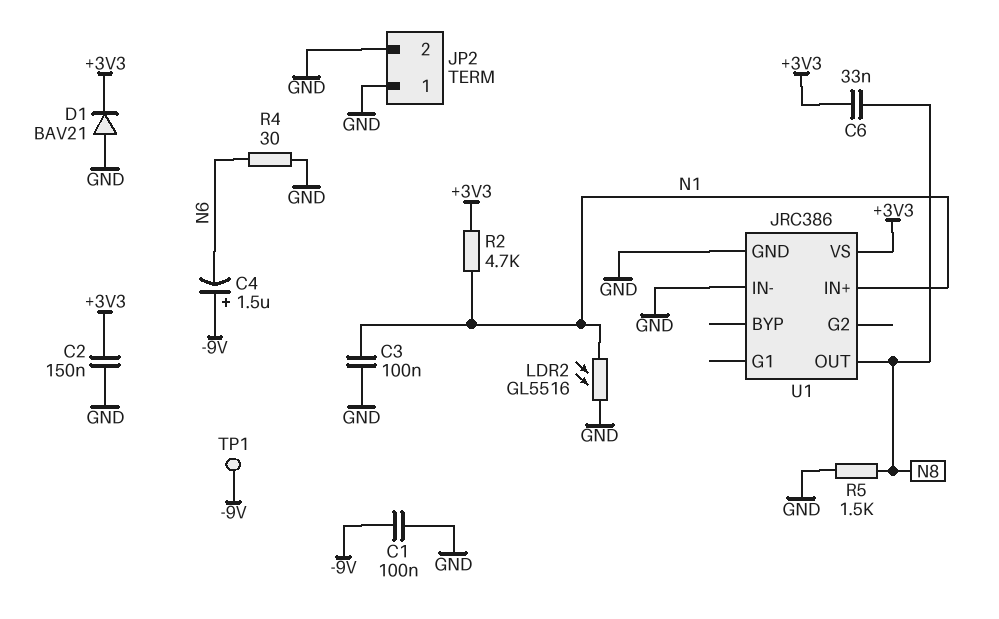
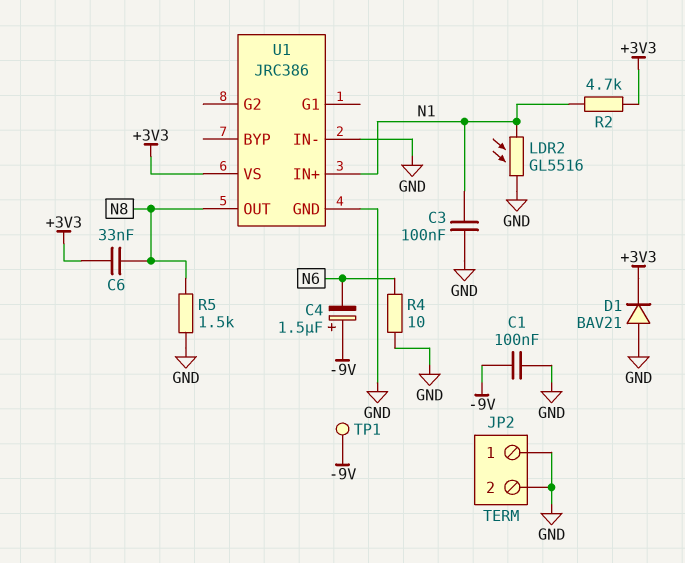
C2: 150nF (+3V3, GND) -> none
R4: 30 (GND, N6) -> 10 (GND, N6)

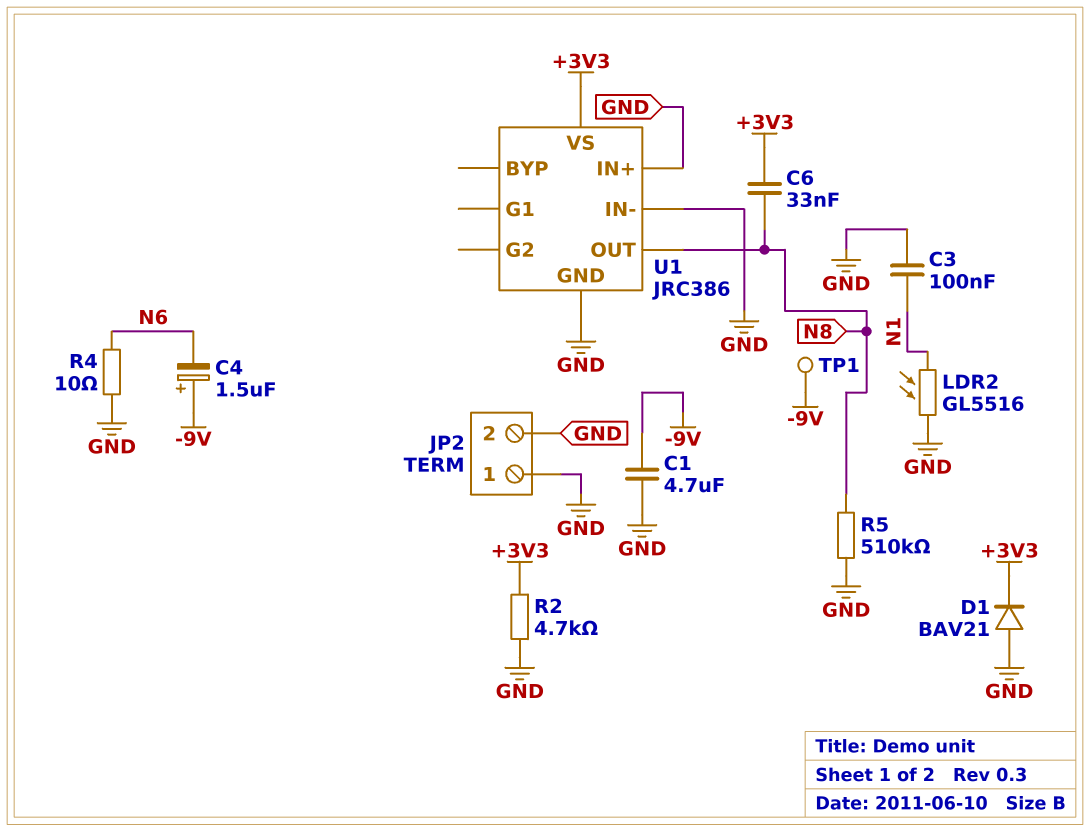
C1: 100nF (-9V, GND) -> 4.7uF (-9V, GND)
R2: 4.7k (+3V3, N1) -> 4.7k (+3V3, GND)
R5: 1.5k (GND, N8) -> 510k (GND, N8)
U1 pin IN+: N1 -> GND

